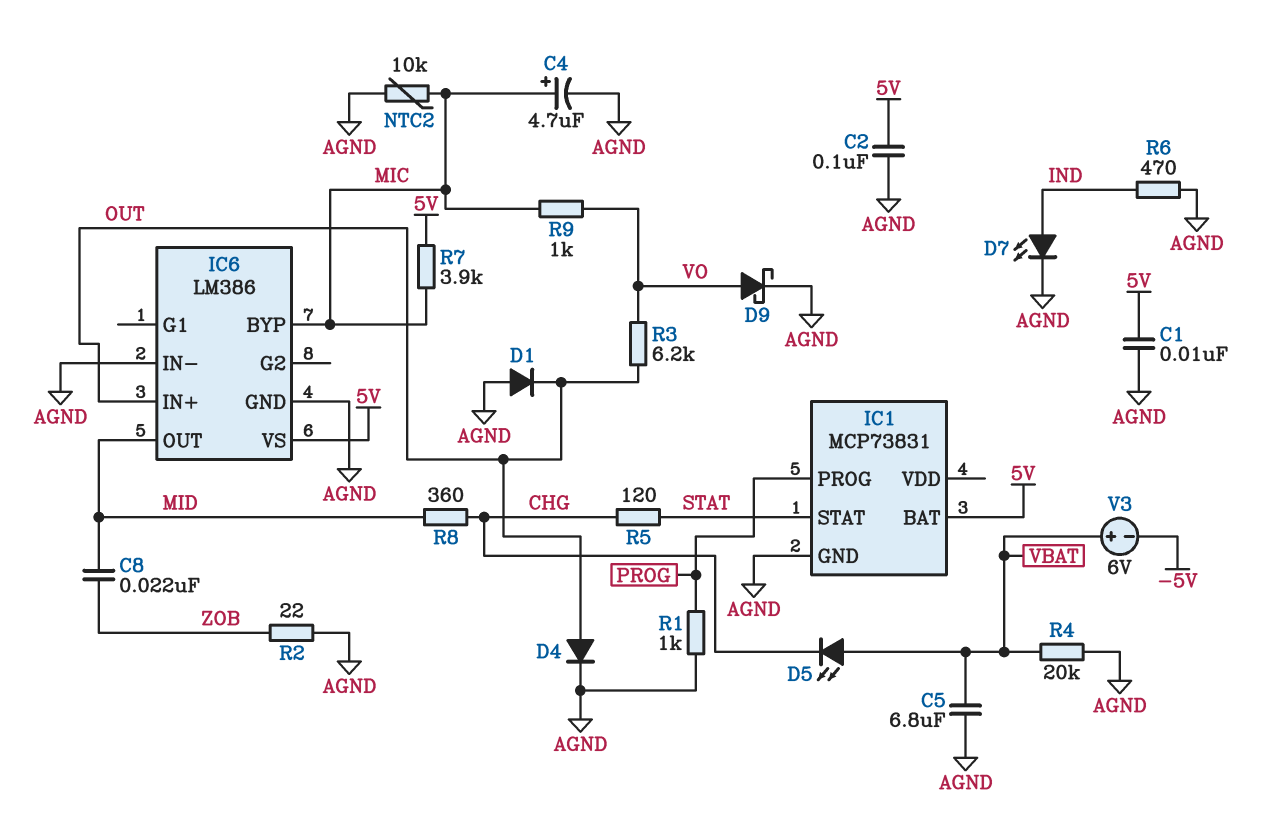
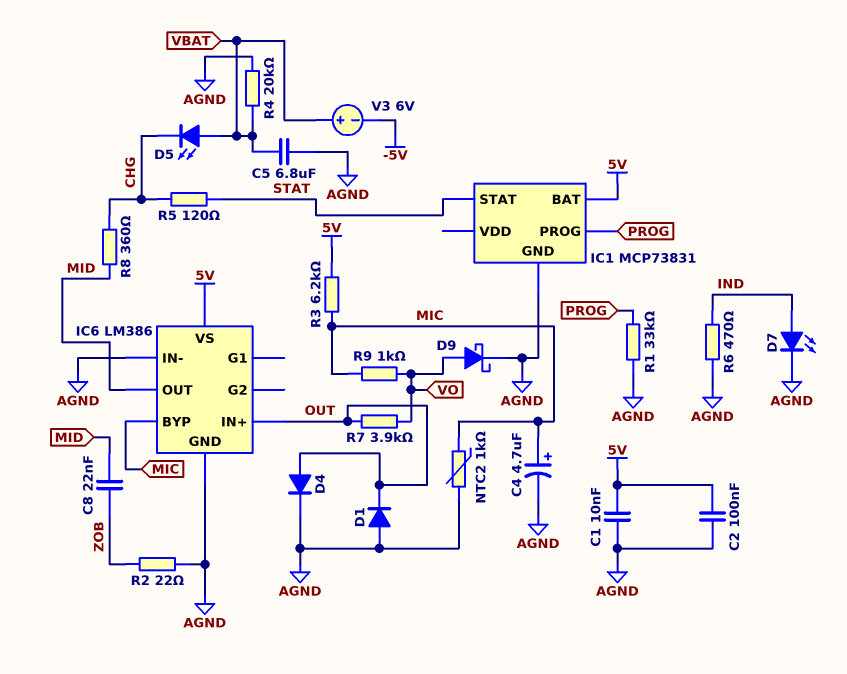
NTC2: 10k (AGND, MIC) -> 1k (AGND, MIC)
R1: 1k (AGND, PROG) -> 33k (AGND, PROG)
R3: 6.2k (OUT, VO) -> 6.2k (5V, MIC)
R7: 3.9k (5V, MIC) -> 3.9k (OUT, VO)

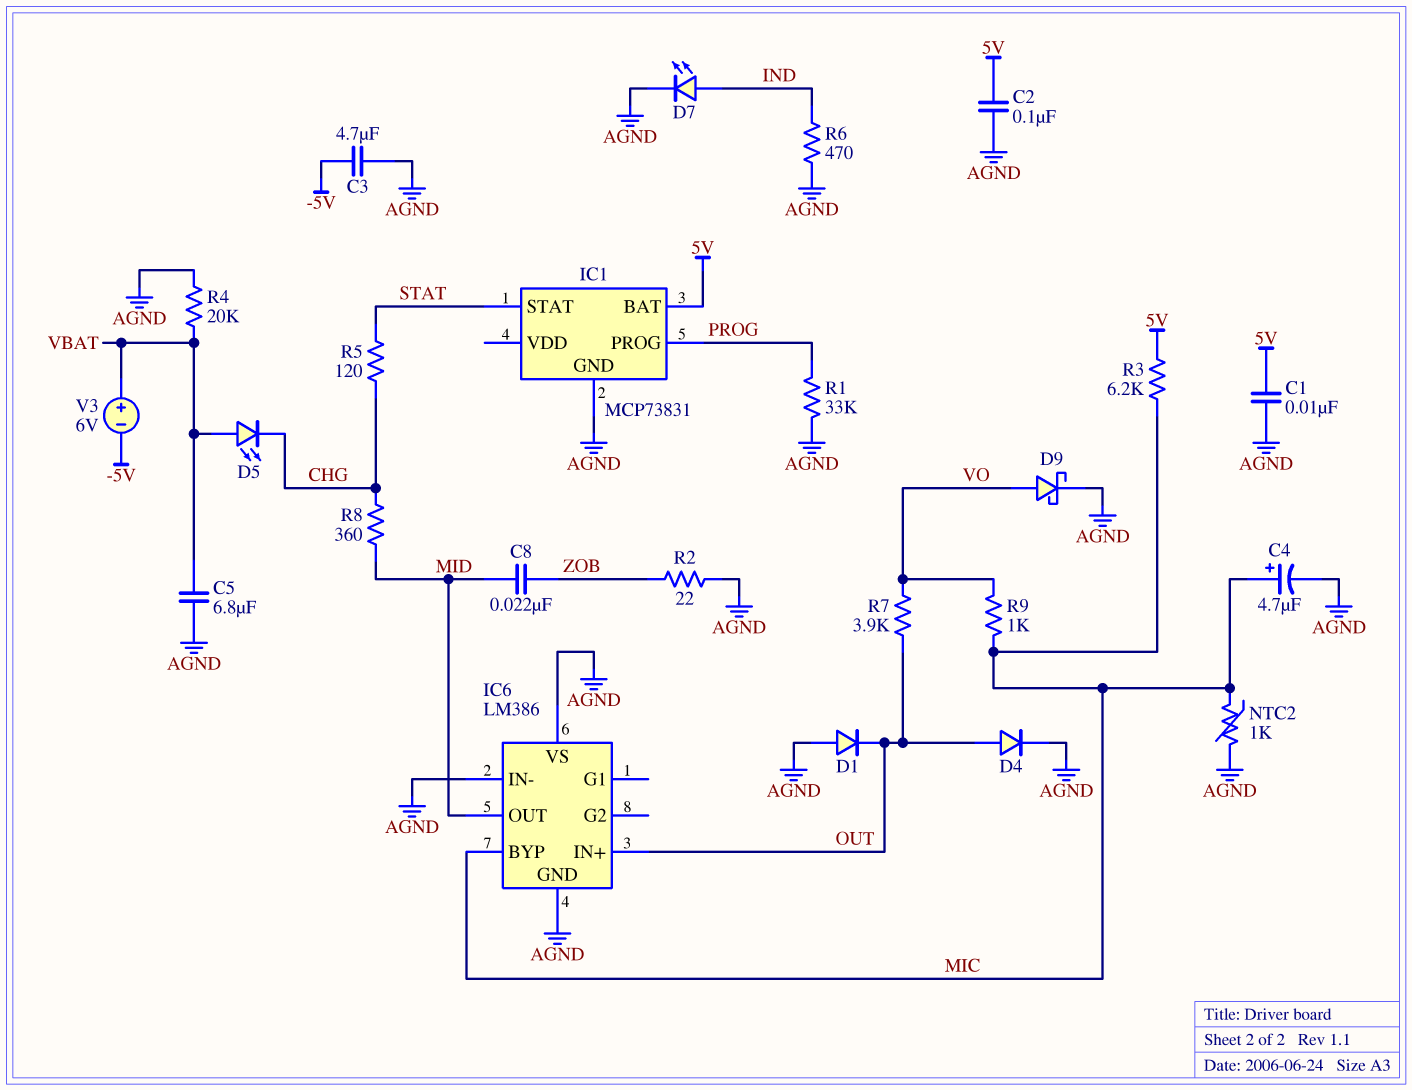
C3: none -> 4.7uF (-5V, AGND)
IC6 pin VS: 5V -> AGND

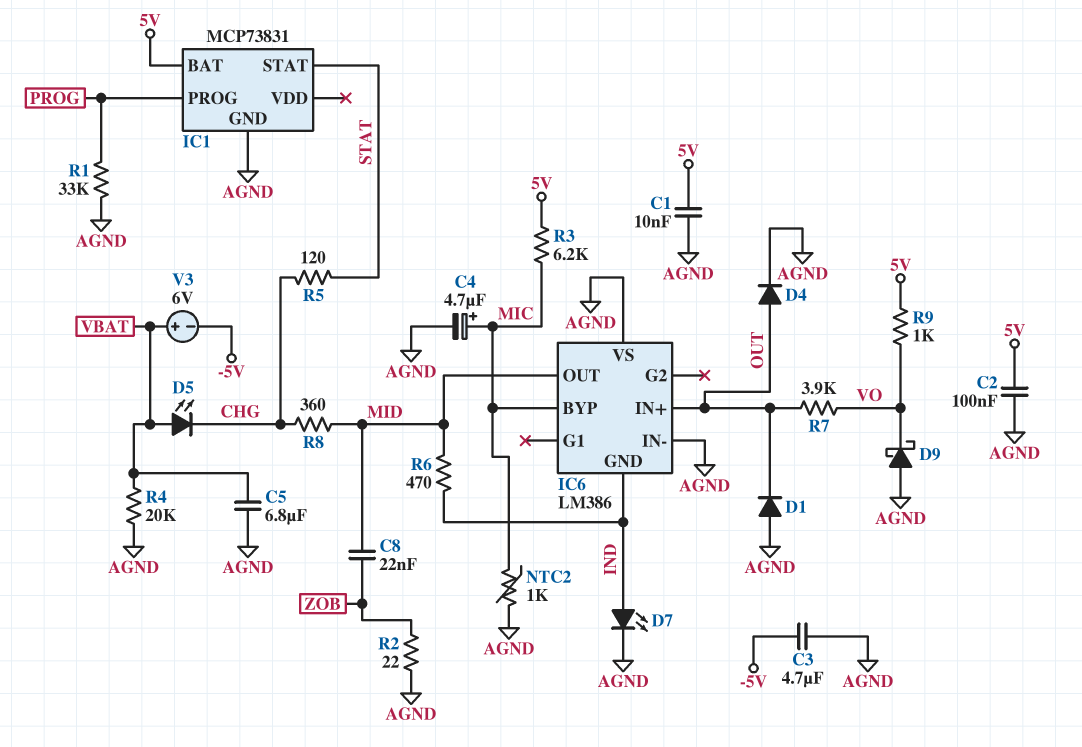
D9: schottky (A VO, K AGND) -> schottky (A AGND, K VO)
IC6 pin GND: AGND -> IND
R6: 470 (AGND, IND) -> 470 (IND, MID)
R9: 1k (MIC, VO) -> 1k (5V, VO)

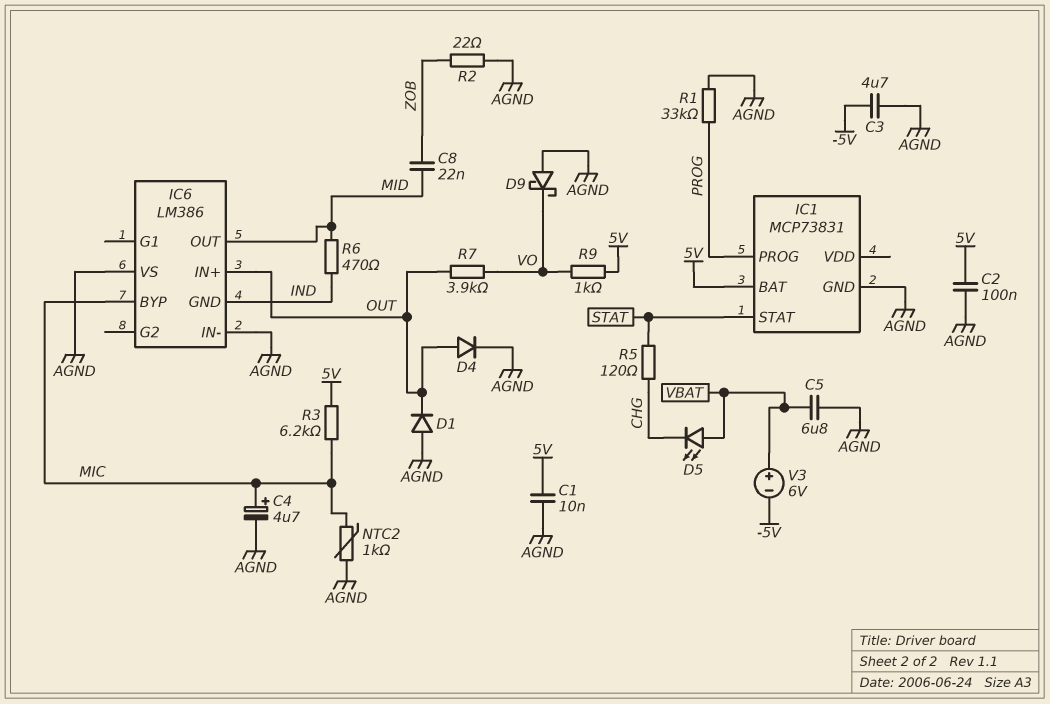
D7: LED (A IND, K AGND) -> none
R4: 20k (AGND, VBAT) -> none
R8: 360 (CHG, MID) -> none

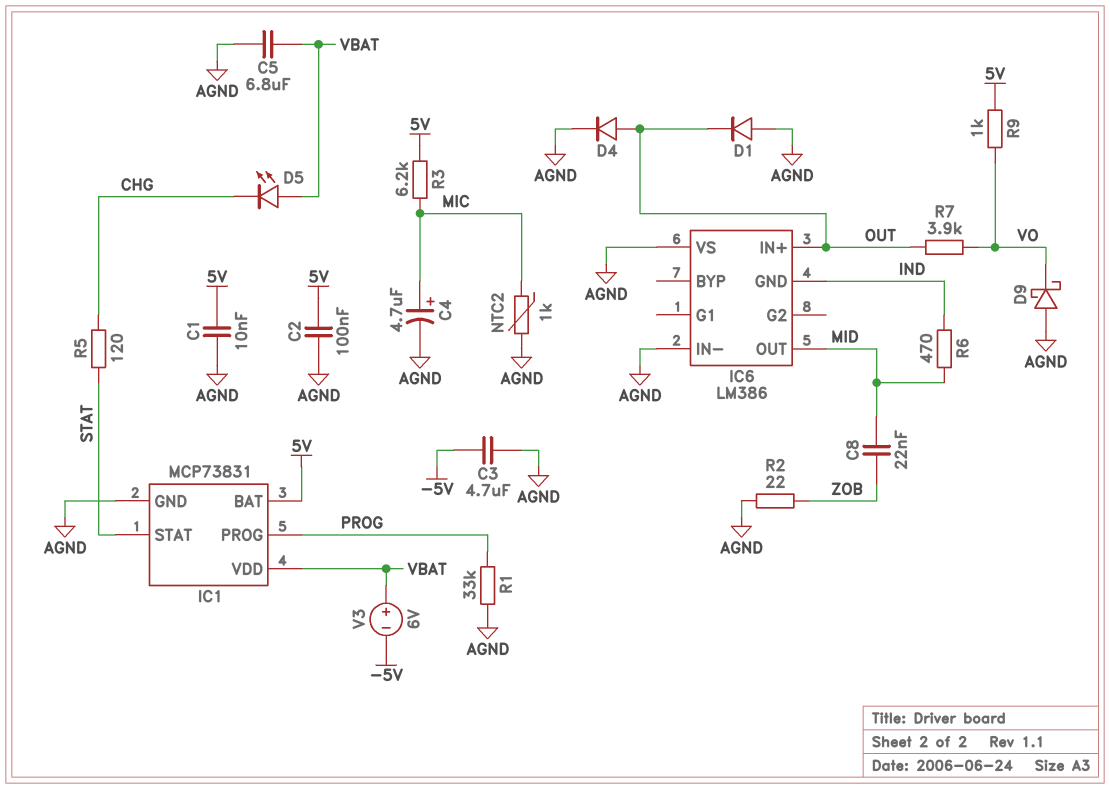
IC1 pin VDD: none -> VBAT
IC6 pin BYP: MIC -> none

